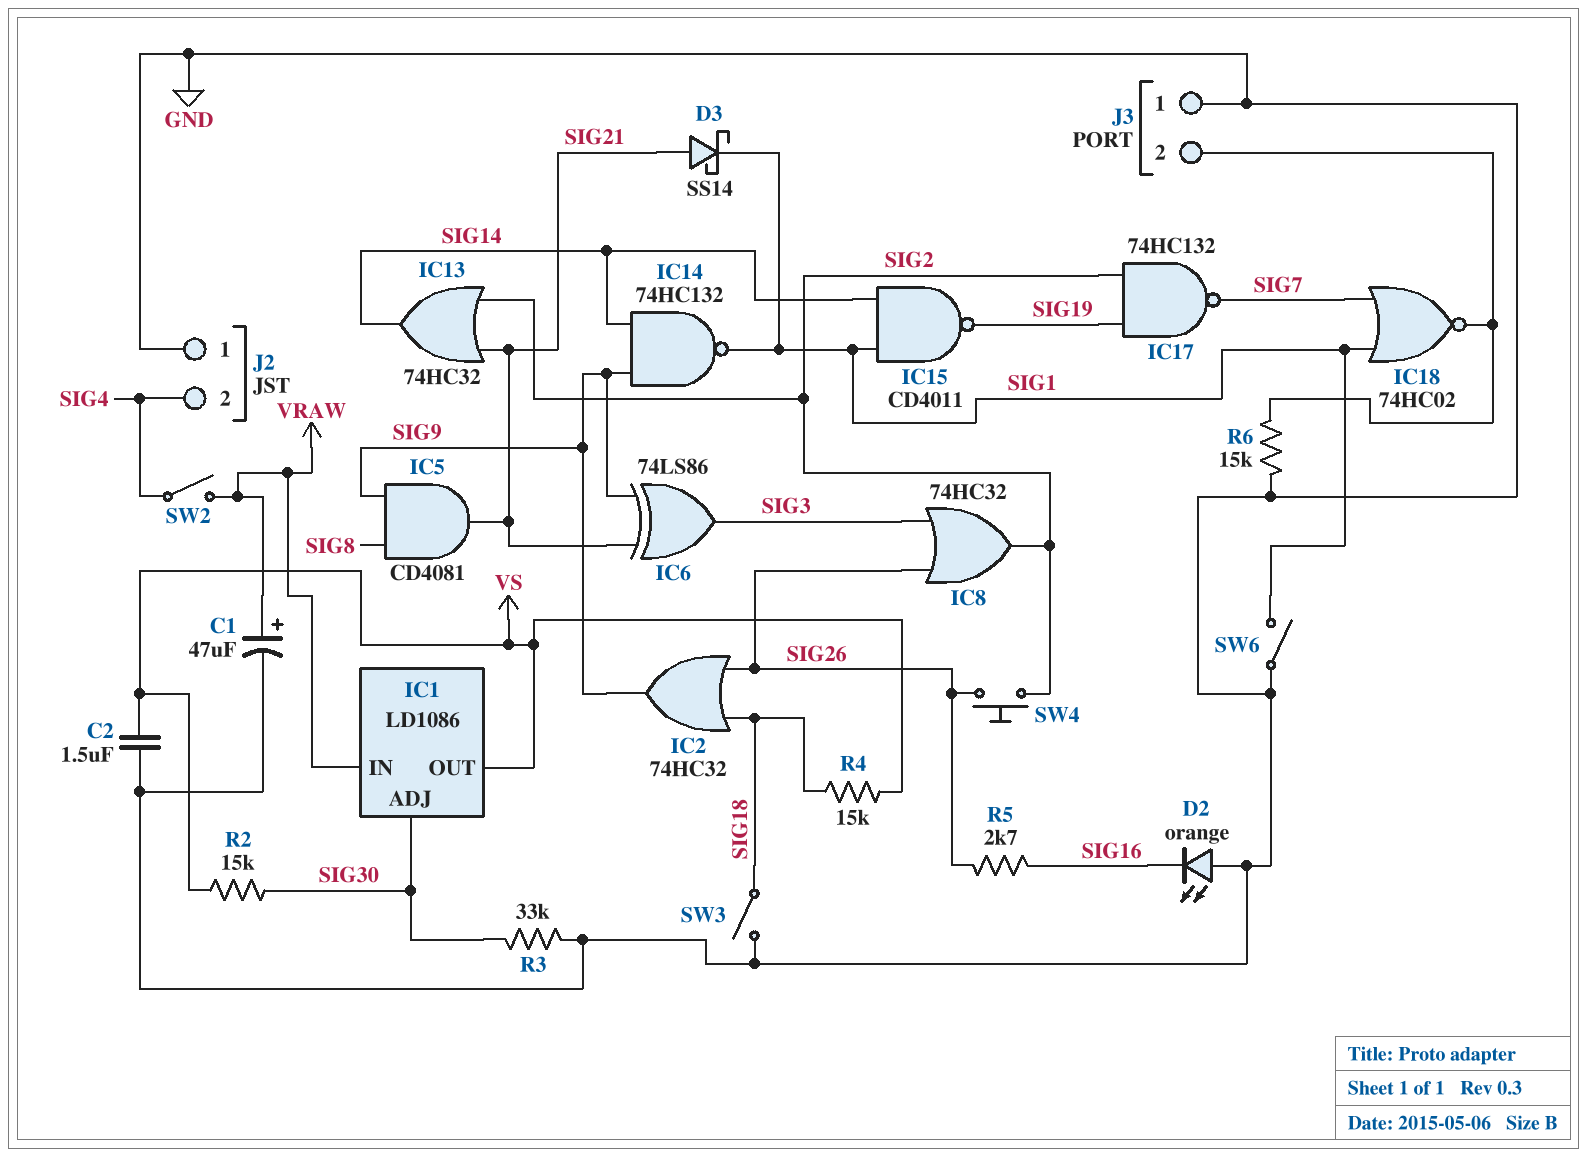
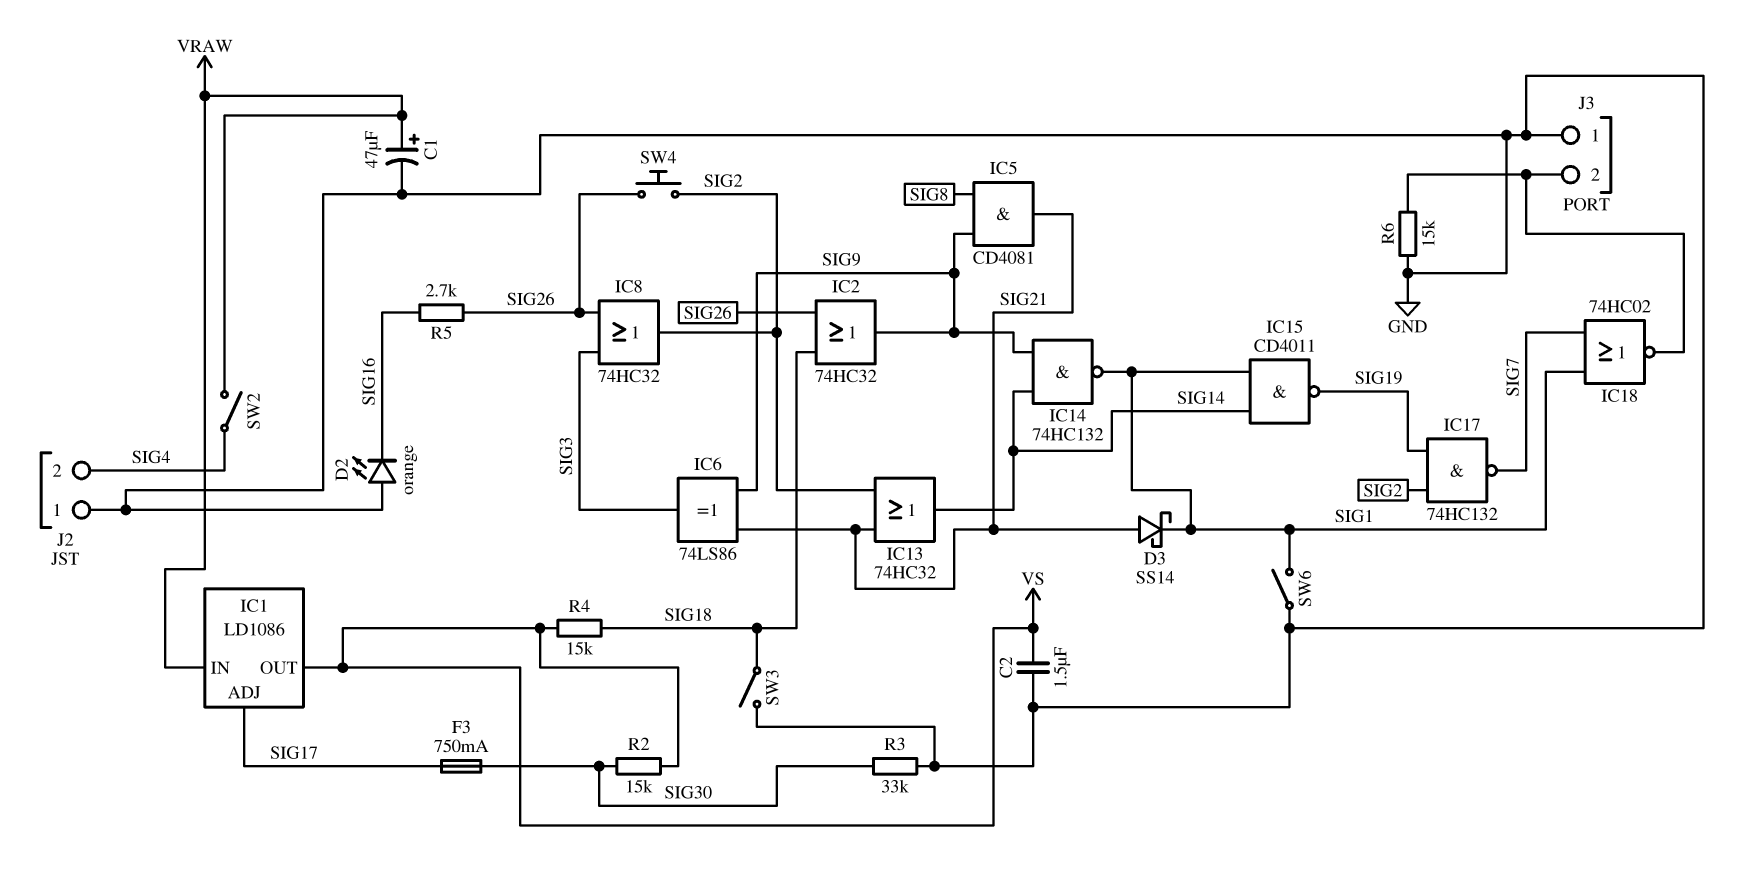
F3: none -> 750mA (SIG17, SIG30)
IC1 pin ADJ: SIG30 -> SIG17

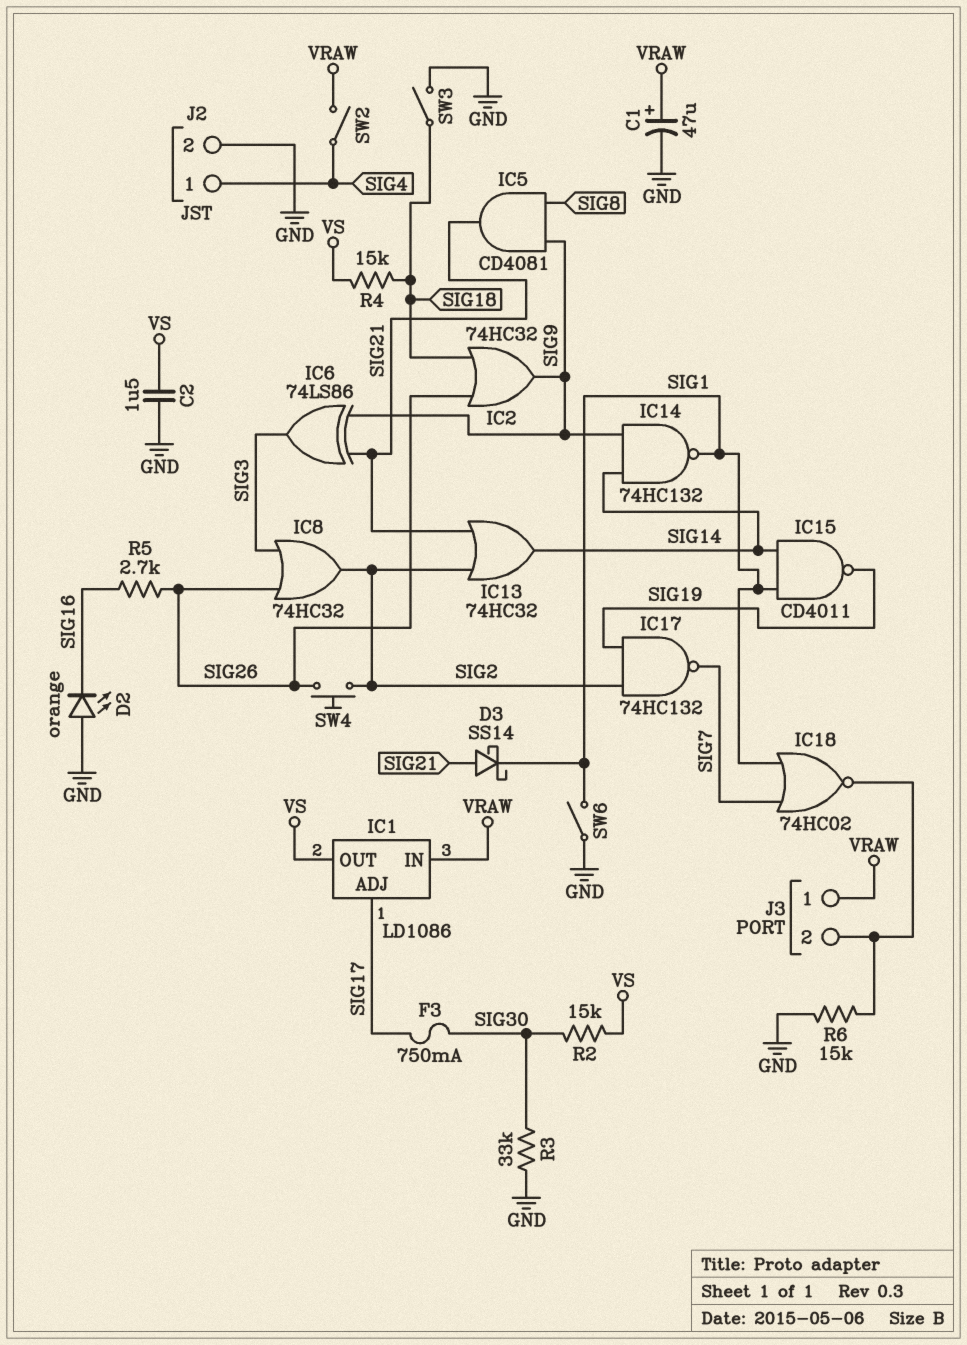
J2 pin 1: GND -> SIG4
J2 pin 2: SIG4 -> GND
J3 pin 1: GND -> VRAW

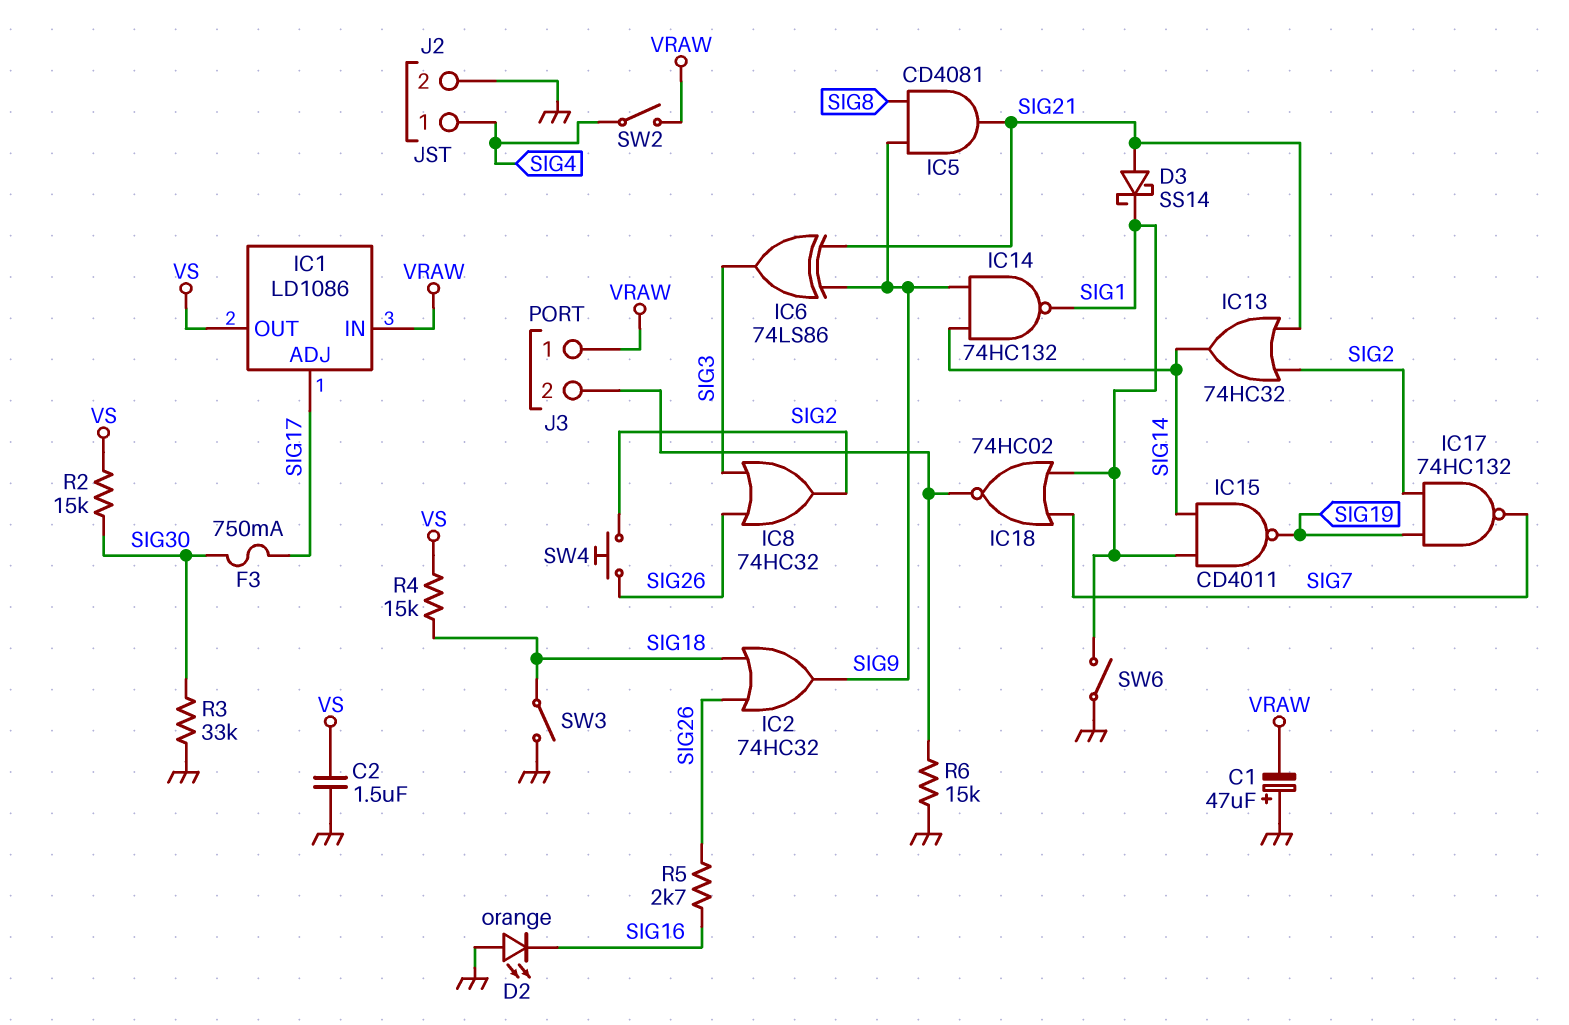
C1: 47uF (plus VRAW, minus GND) -> 47uF (plus GND, minus VRAW)

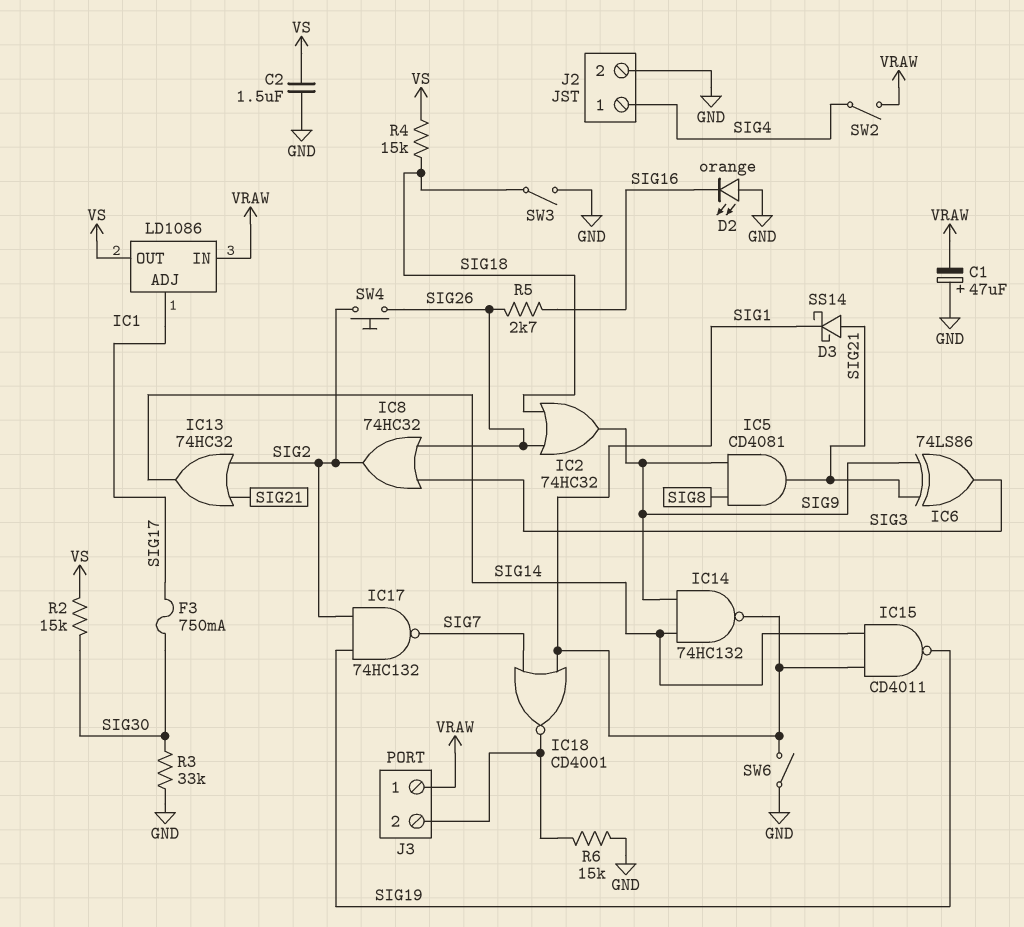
IC18: NOR 74HC02 (in SIG1, in SIG7, out J3/2) -> NOR CD4001 (in SIG1, in SIG7, out J3/2)

